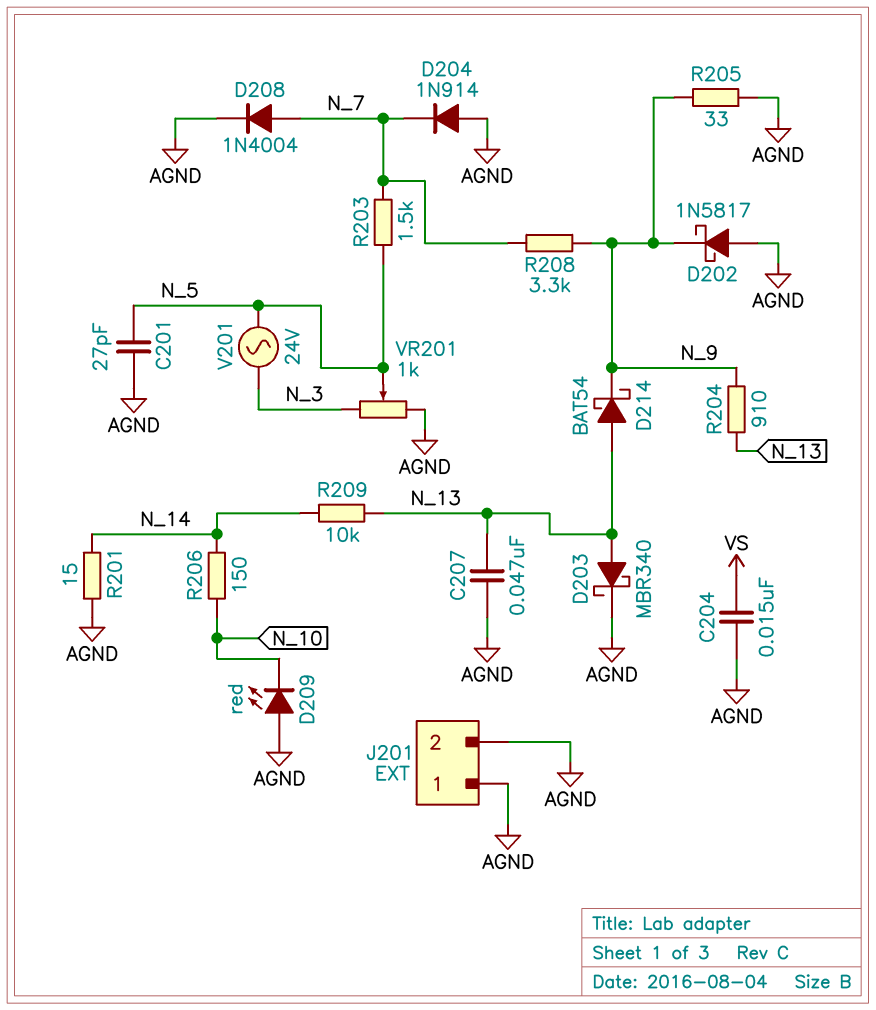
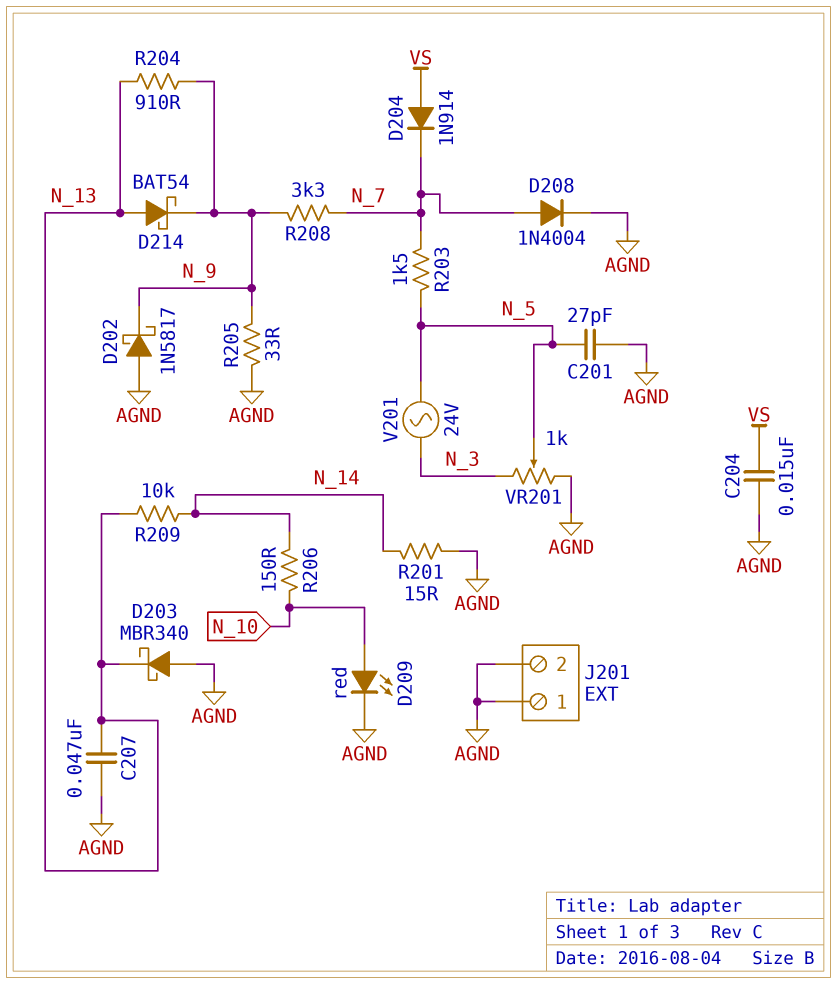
D203: schottky MBR340 (A N_13, K AGND) -> schottky MBR340 (A AGND, K N_13)
D204: diode 1N914 (A AGND, K N_7) -> diode 1N914 (A VS, K N_7)
D209: LED red (A AGND, K N_10) -> LED red (A N_10, K AGND)

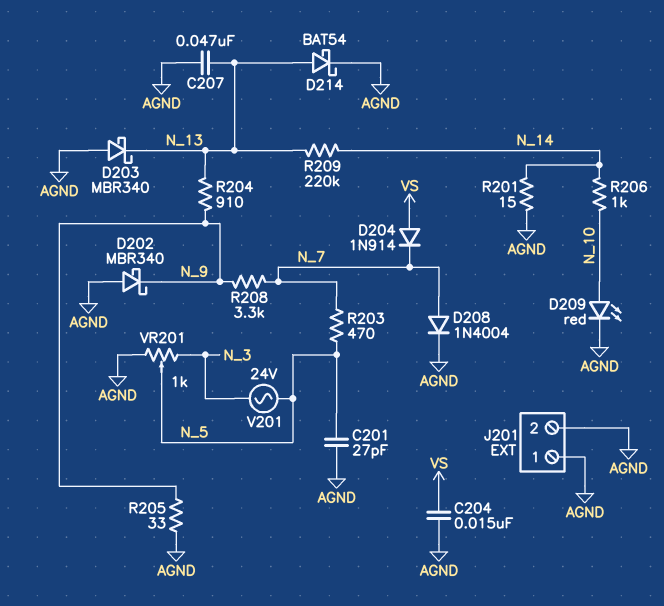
D202: schottky 1N5817 (A AGND, K N_9) -> schottky MBR340 (A AGND, K N_9)
D214: schottky BAT54 (A N_13, K N_9) -> schottky BAT54 (A N_13, K AGND)
R203: 1.5k (N_5, N_7) -> 470 (N_5, N_7)
R206: 150 (N_10, N_14) -> 1k (N_10, N_14)
R209: 10k (N_13, N_14) -> 220k (N_13, N_14)

